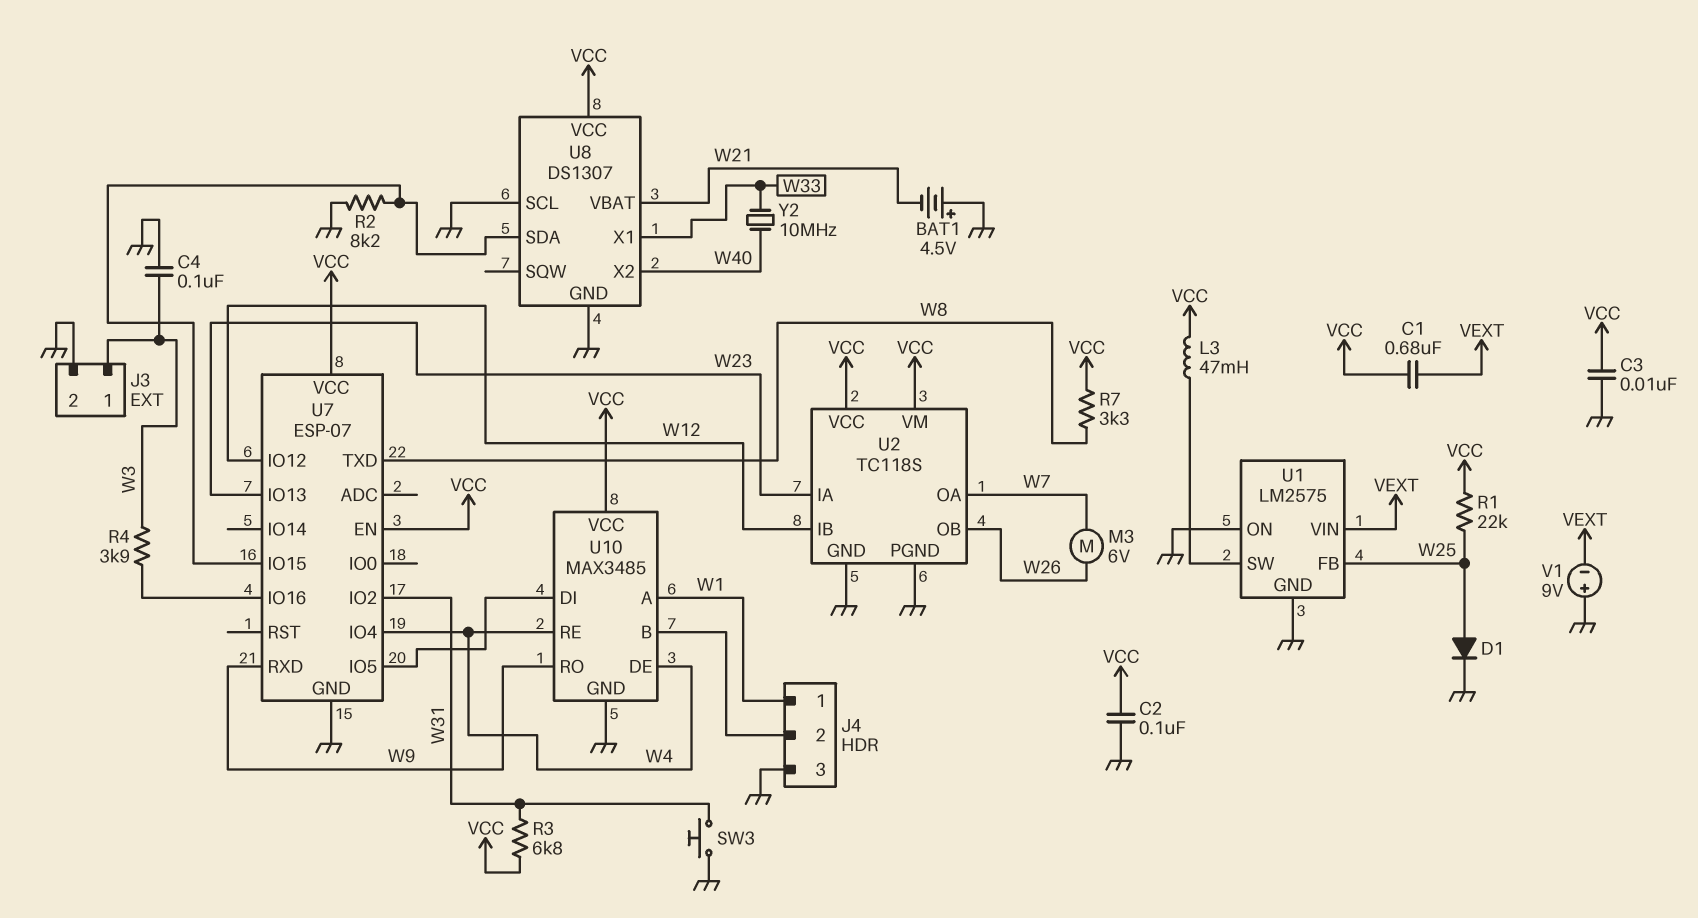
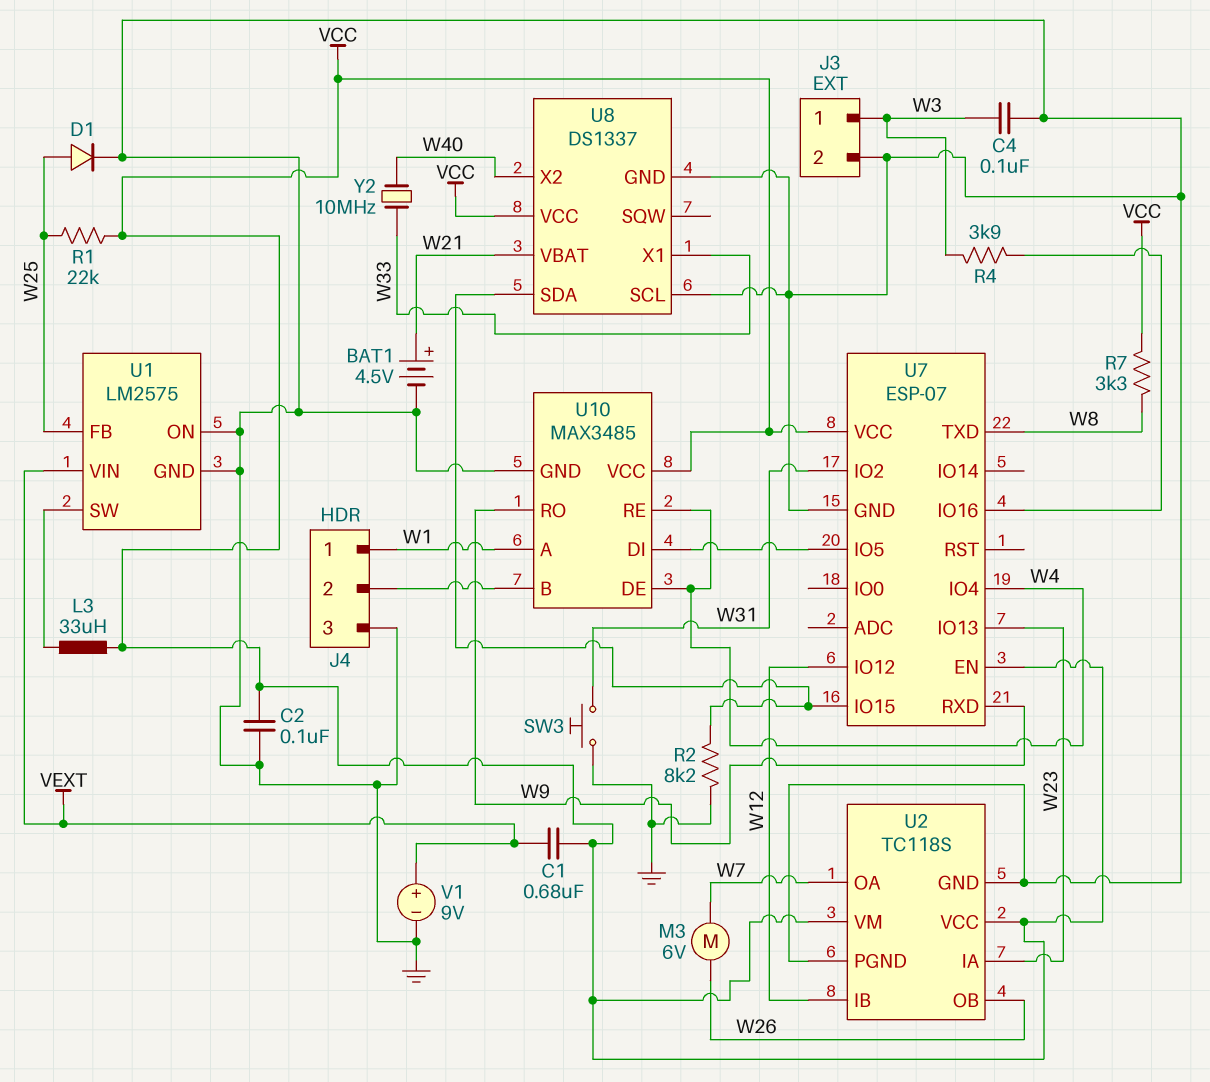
BAT1: 4.5V (plus GND, minus W21) -> 4.5V (plus W21, minus GND)
C3: 10nF (GND, VCC) -> none
L3: 47mH (U1/SW, VCC) -> 33uH (U1/SW, VCC)
R3: 6.8k (VCC, W31) -> none
U8: DS1307 -> DS1337
V1: 9V (plus GND, minus VEXT) -> 9V (plus VEXT, minus GND)

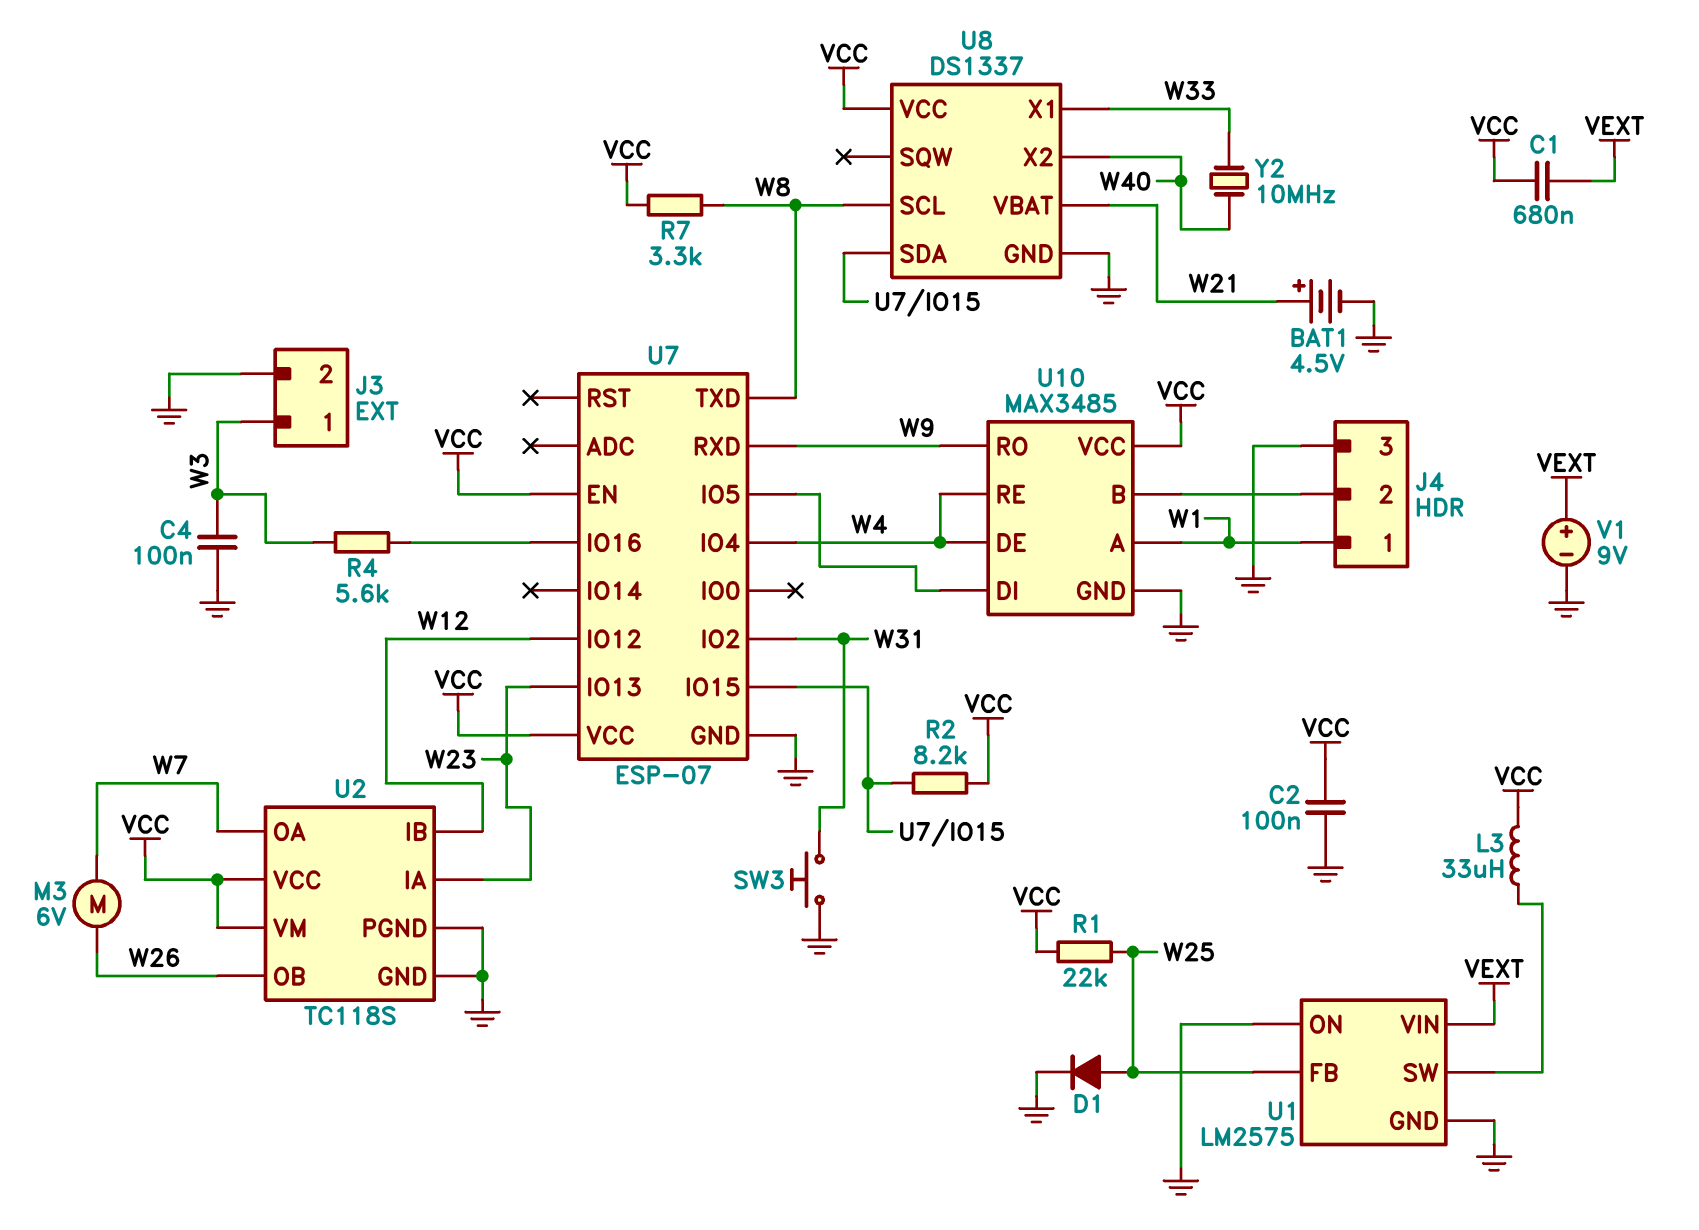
R2: 8.2k (GND, U7/IO15) -> 8.2k (U7/IO15, VCC)
R4: 3.9k (U7/IO16, W3) -> 5.6k (U7/IO16, W3)
U8 pin SCL: GND -> W8

